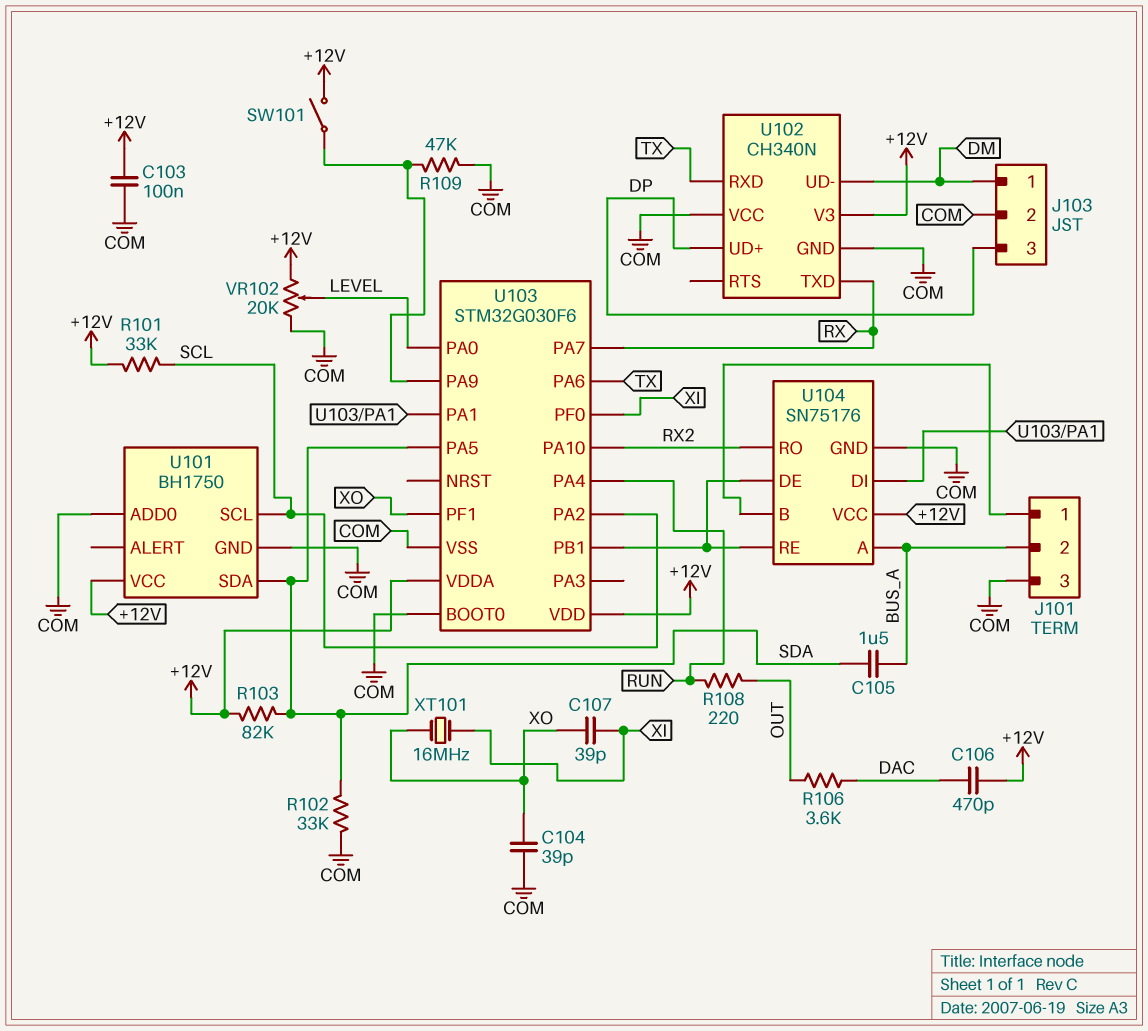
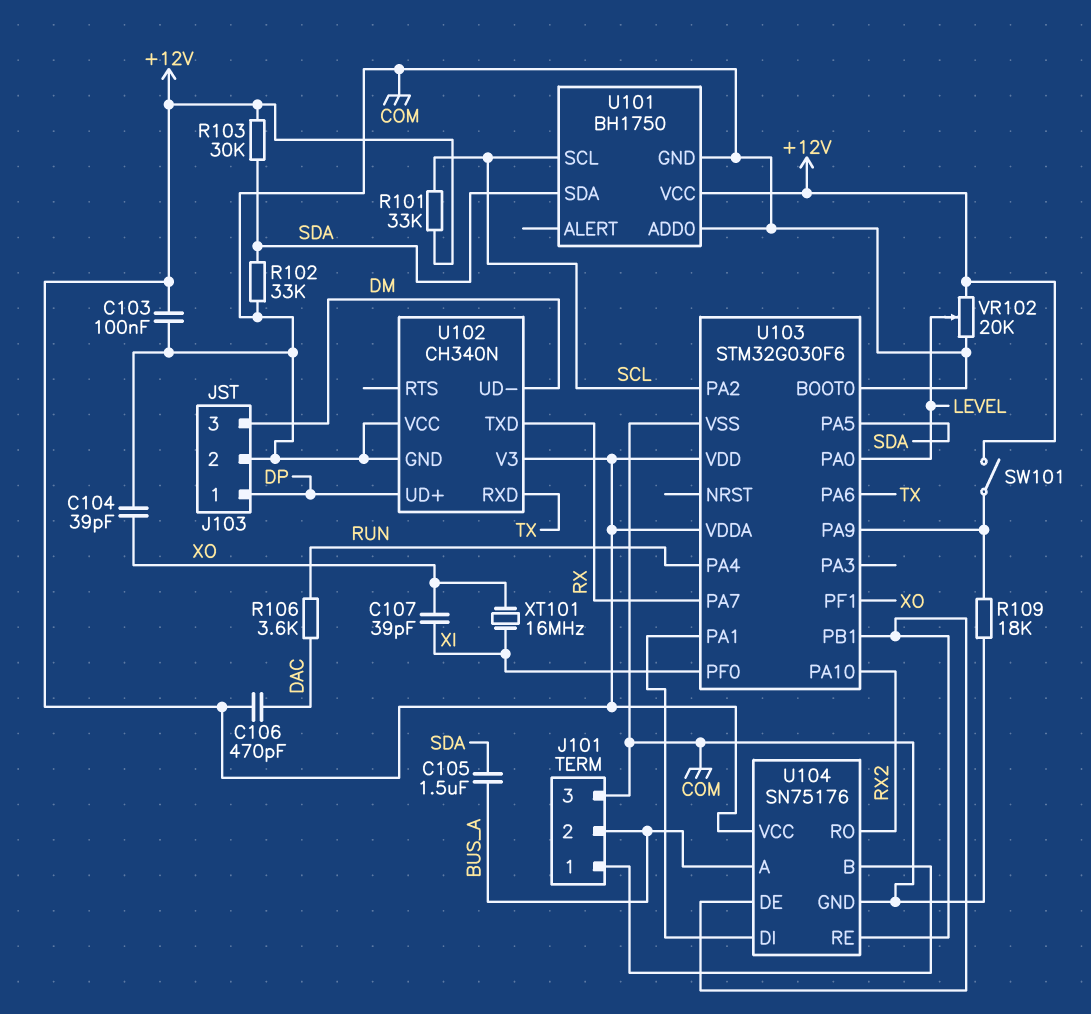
J103 pin 1: DM -> DP
J103 pin 3: DP -> DM
R103: 82k (+12V, SDA) -> 30k (+12V, SDA)
R106: 3.6k (DAC, OUT) -> 3.6k (DAC, RUN)
R108: 220 (OUT, RUN) -> none
R109: 47k (COM, U103/PA9) -> 18k (COM, U103/PA9)

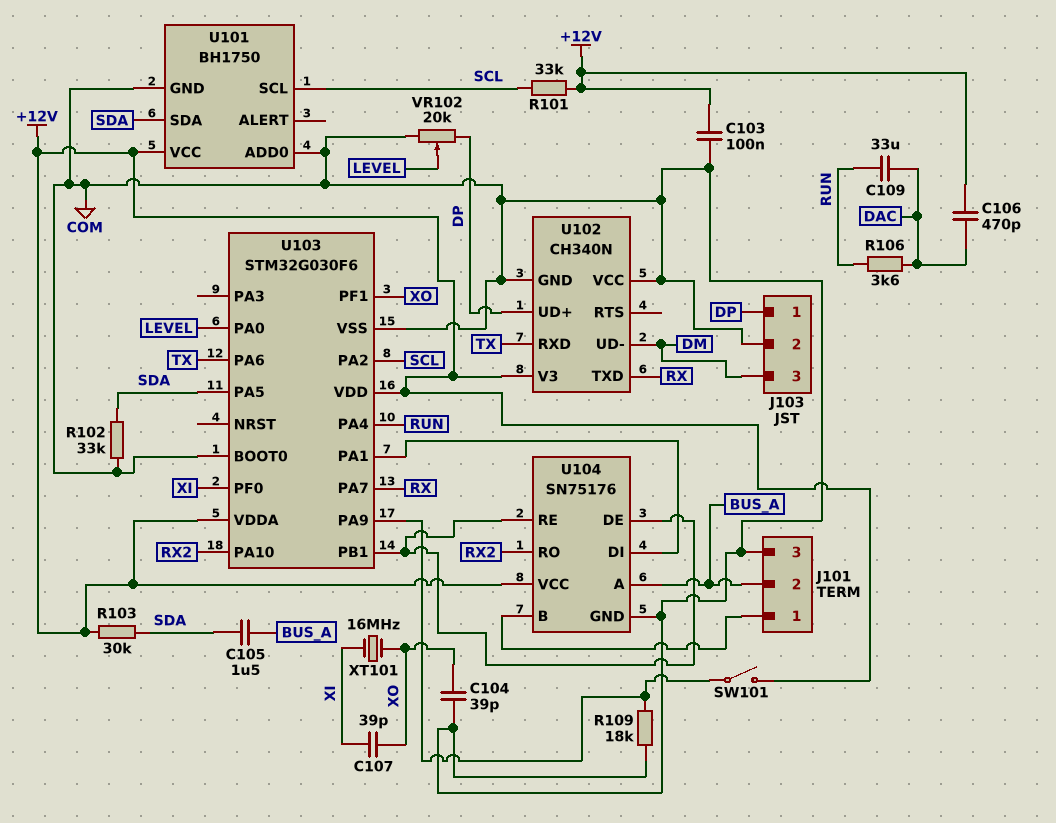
C109: none -> 33uF (DAC, RUN)
VR102: 20k (+12V, COM, wiper LEVEL) -> 20k (COM, DP, wiper LEVEL)

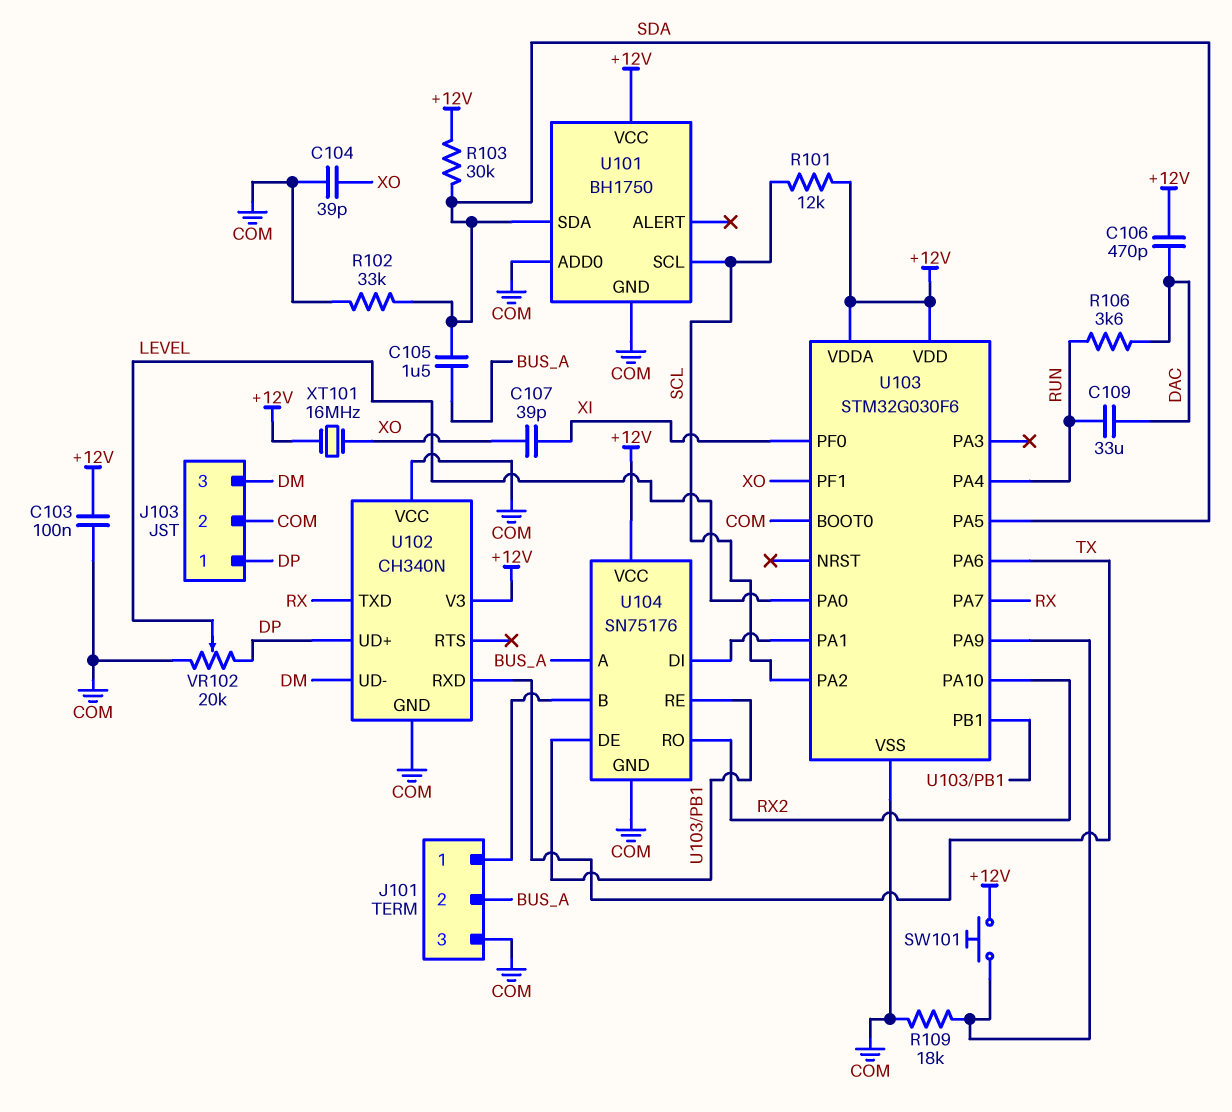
R101: 33k (+12V, SCL) -> 12k (+12V, SCL)
SW101: switch (+12V, U103/PA9) -> button (+12V, U103/PA9)
XT101: 16MHz (XI, XO) -> 16MHz (+12V, XO)

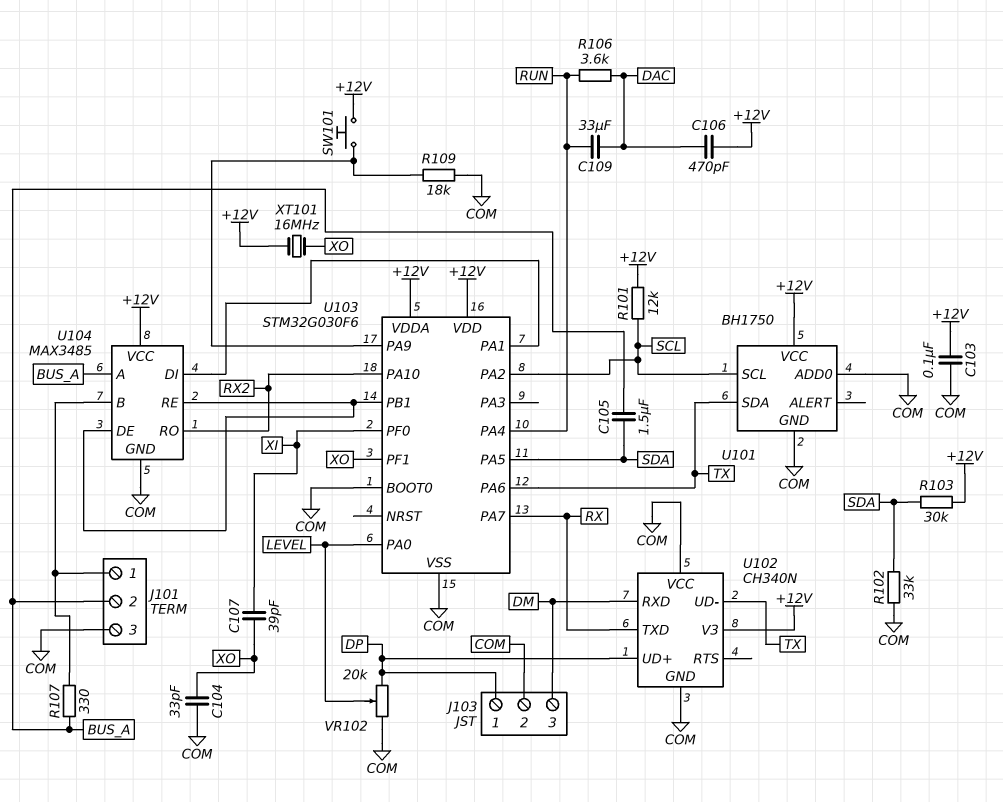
C104: 39pF (COM, XO) -> 33pF (COM, XO)
R107: none -> 330 (BUS_A, J101/1)
U101 pin SDA: SDA -> TX
U102 pin RXD: TX -> DM
U102 pin UD-: DM -> TX
U104: SN75176 -> MAX3485

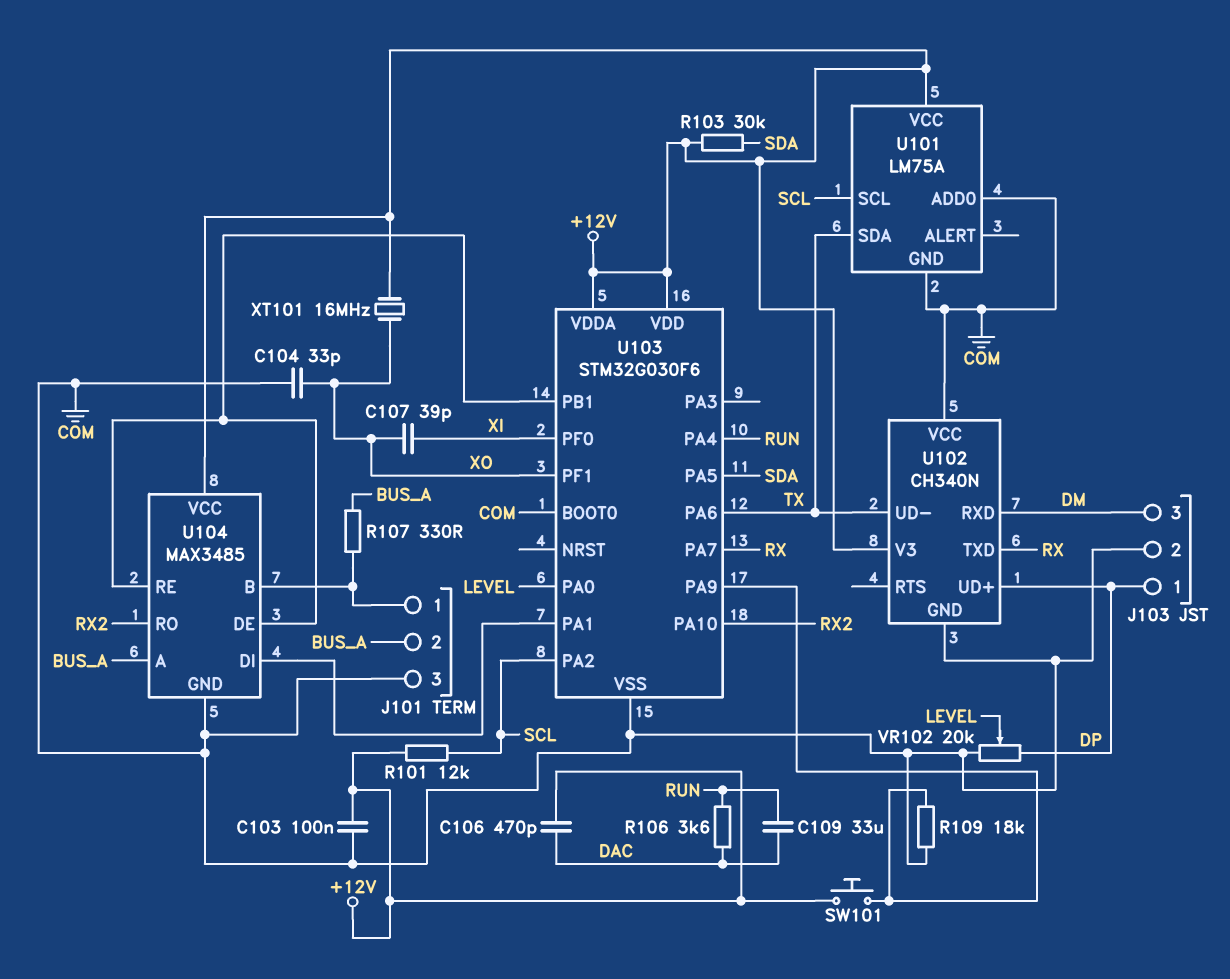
C105: 1.5uF (BUS_A, SDA) -> none
R102: 33k (COM, SDA) -> none
U101: BH1750 -> LM75A

